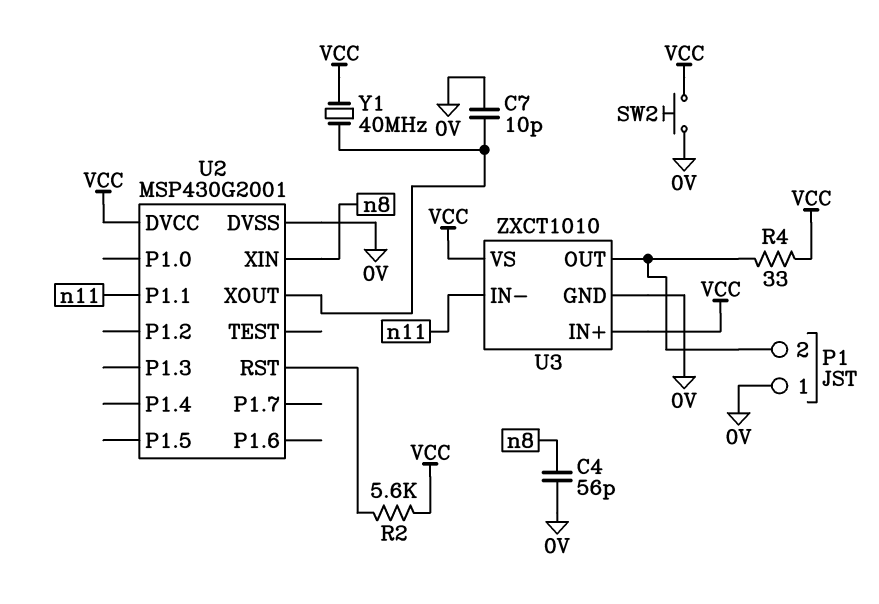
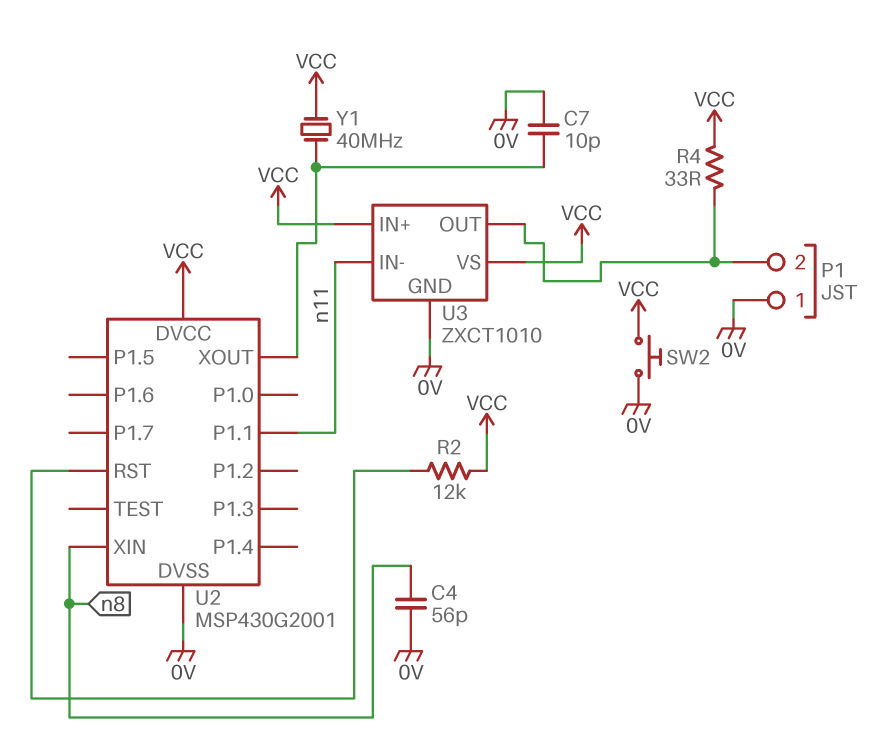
R2: 5.6k (U2/RST, VCC) -> 12k (U2/RST, VCC)

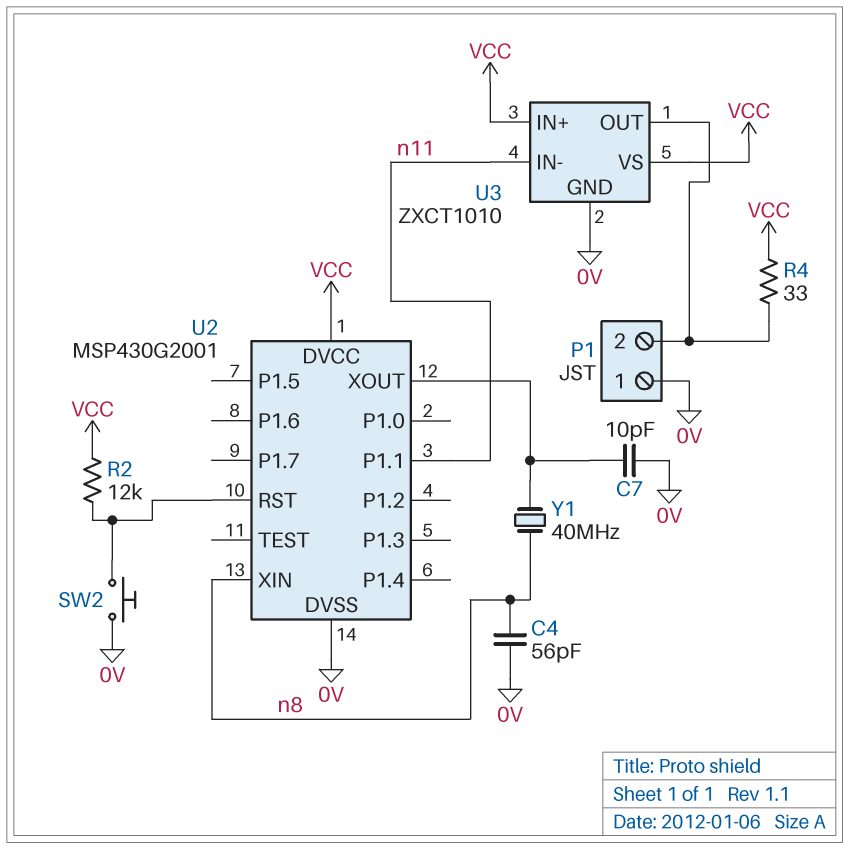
SW2: button (0V, VCC) -> button (0V, U2/RST)
Y1: 40MHz (U2/XOUT, VCC) -> 40MHz (U2/XOUT, n8)

